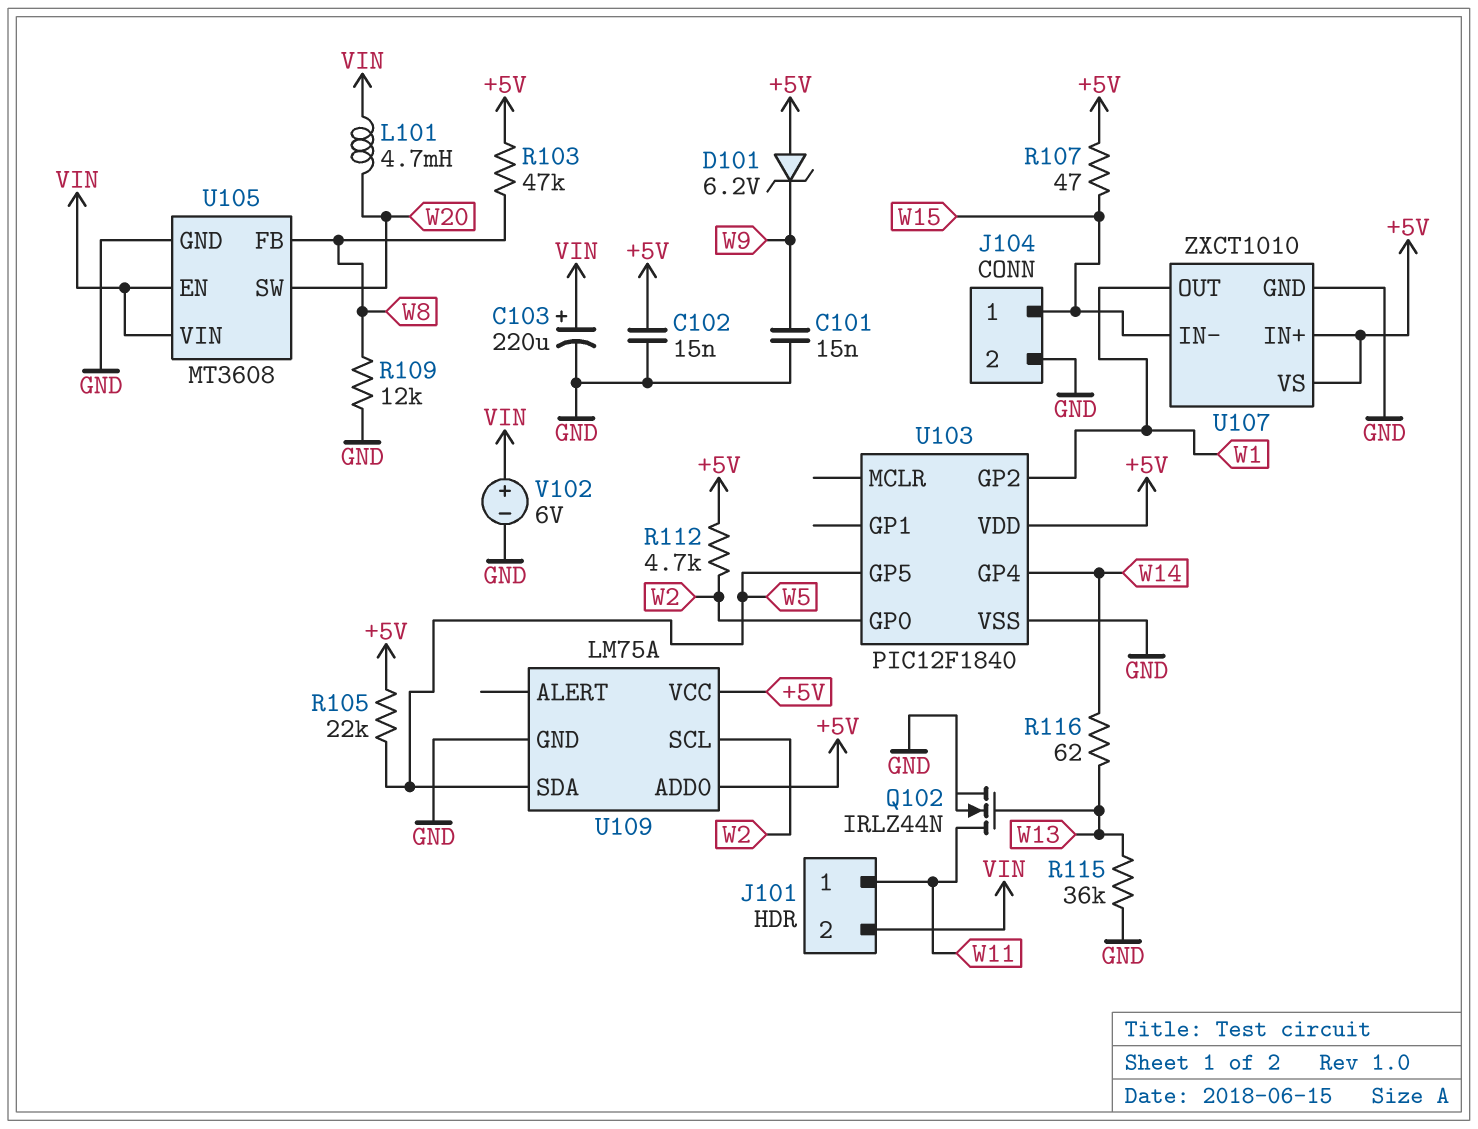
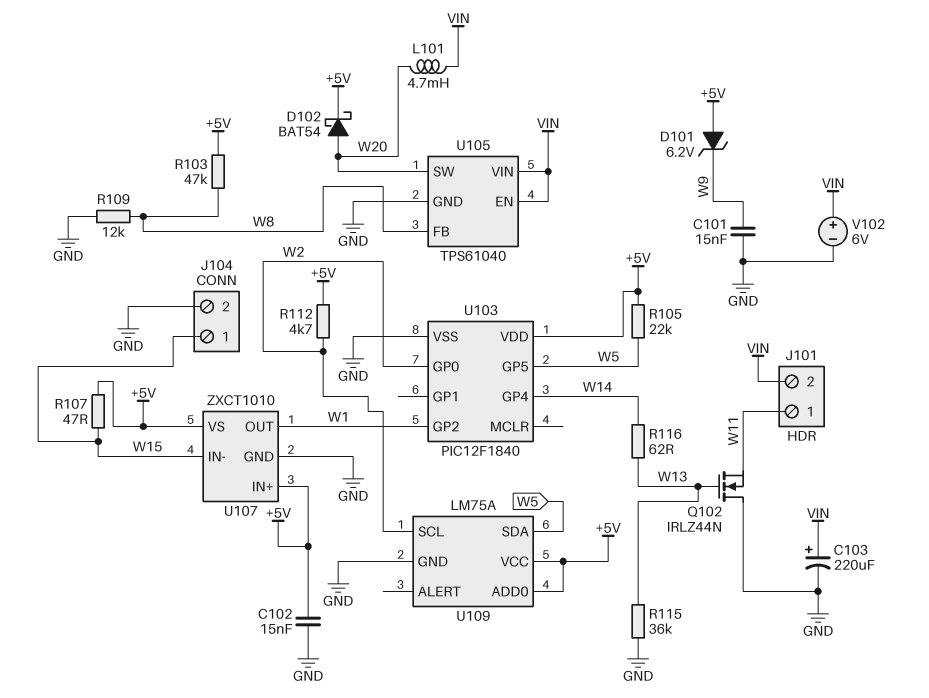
D102: none -> schottky BAT54 (A W20, K +5V)
Q102: NMOS IRLZ44N (G W13, D W11, S GND) -> NMOS IRLZ44N (G W13, D GND, S W11)
U105: MT3608 -> TPS61040

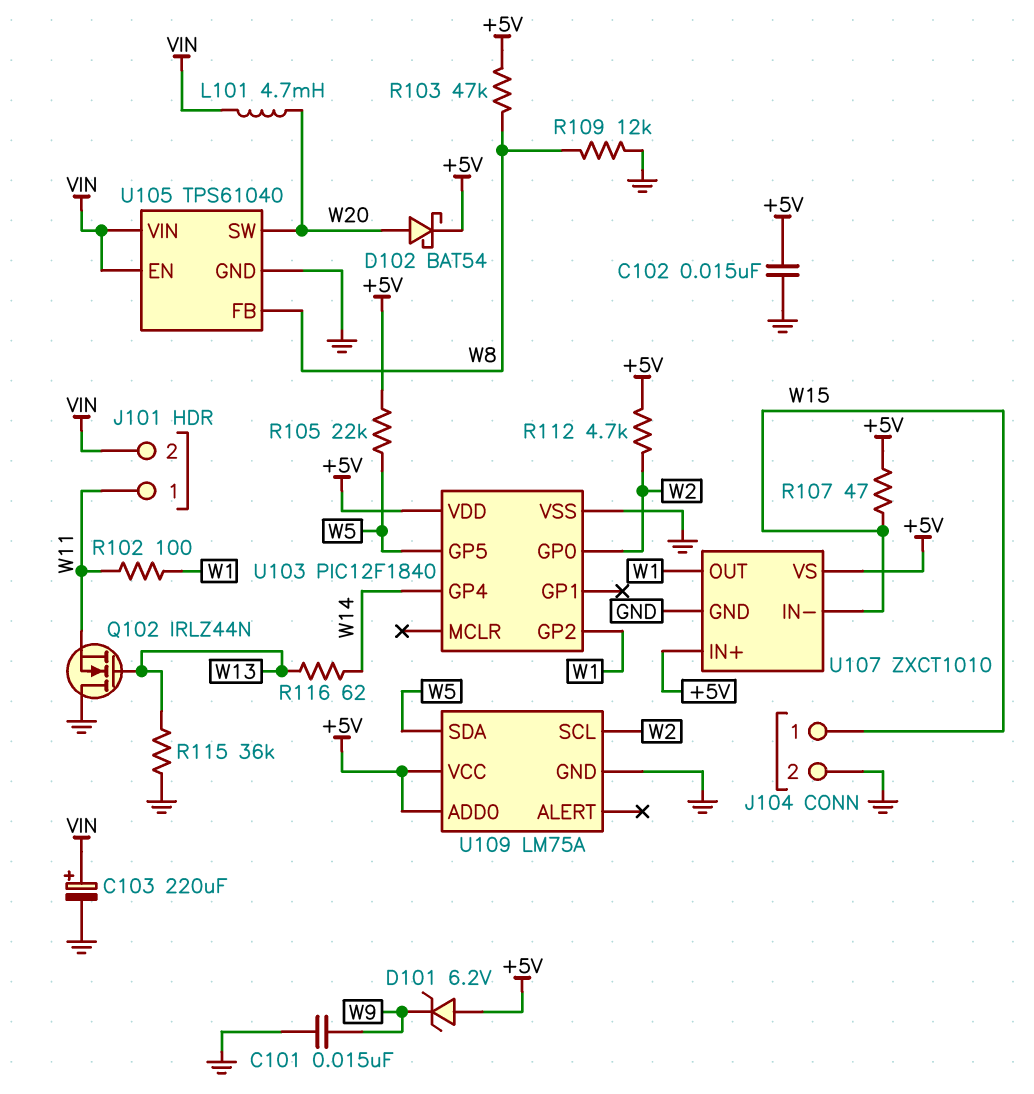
R102: none -> 100 (W1, W11)
V102: 6V (plus VIN, minus GND) -> none

